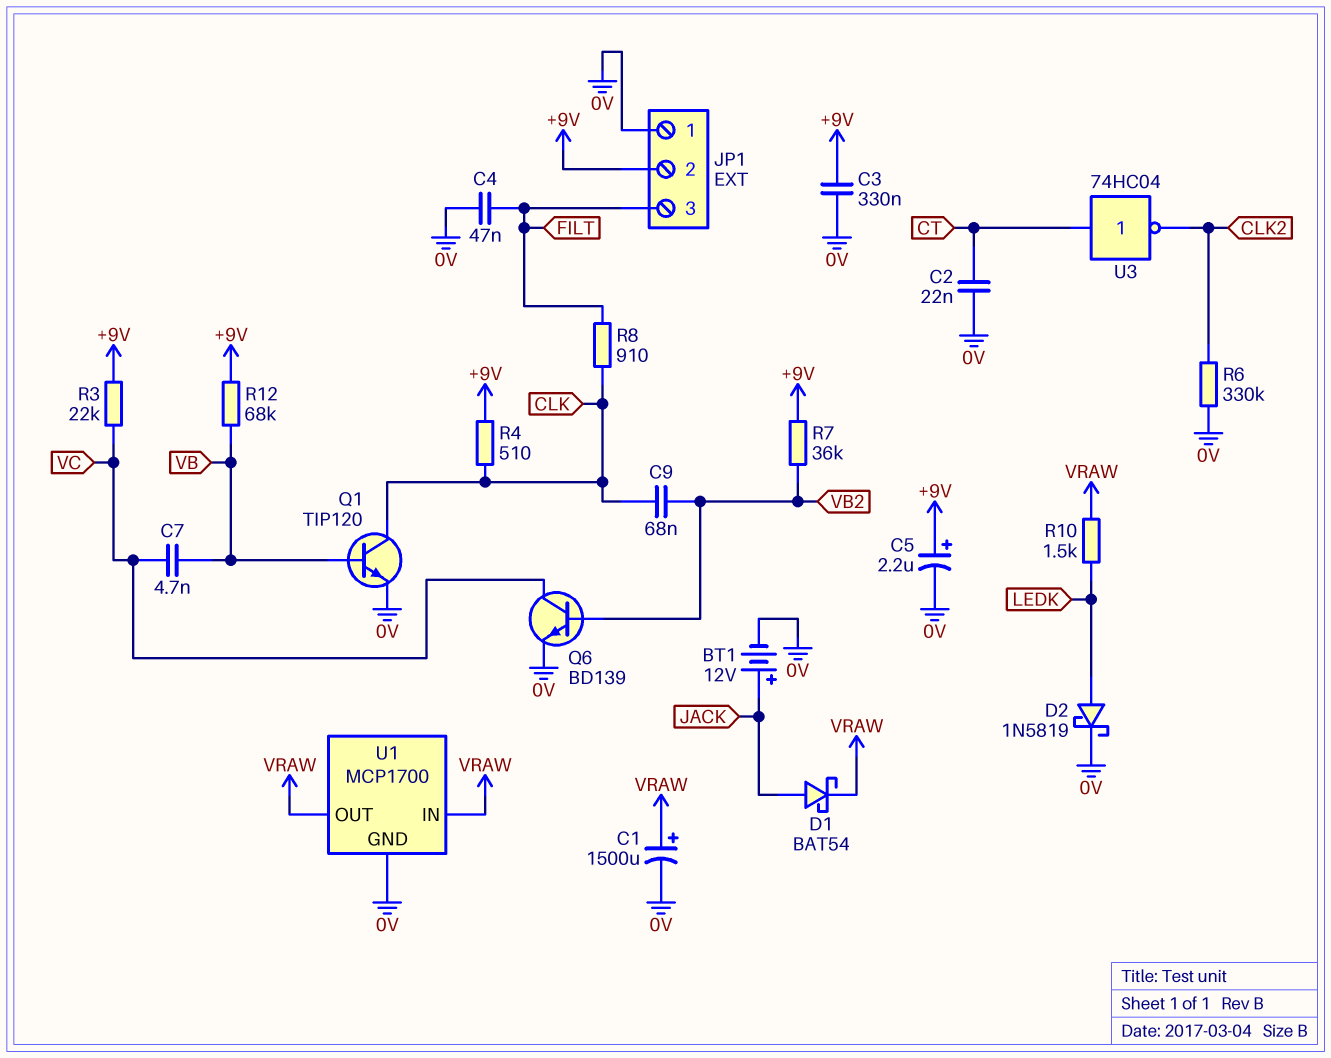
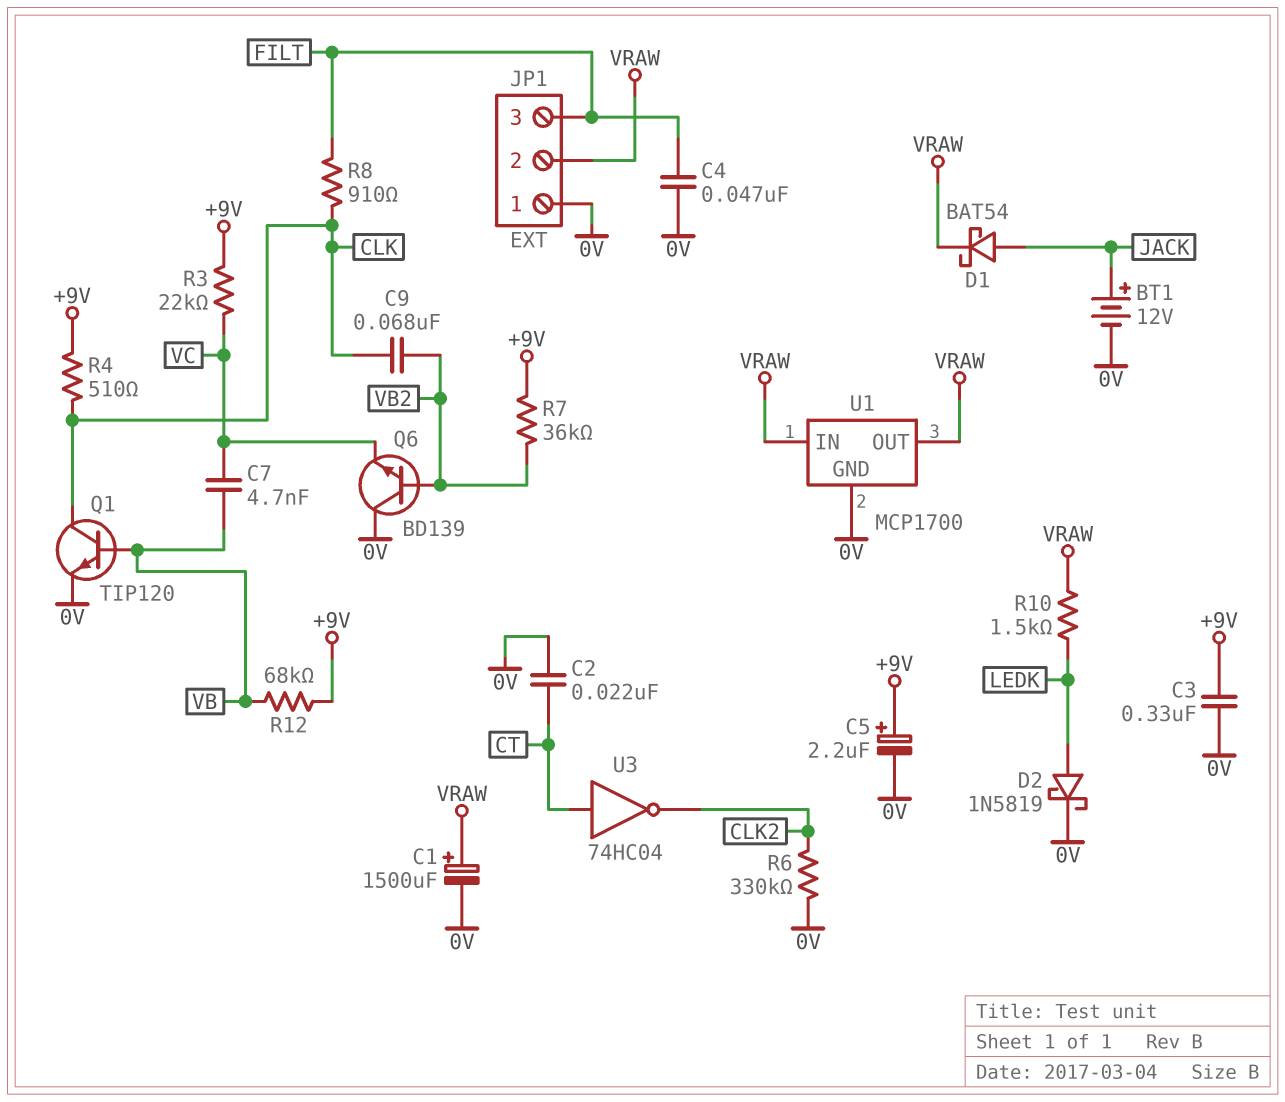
JP1 pin 2: +9V -> VRAW
Q6: NPN BD139 (B VB2, C VC, E 0V) -> NPN BD139 (B VB2, C 0V, E VC)

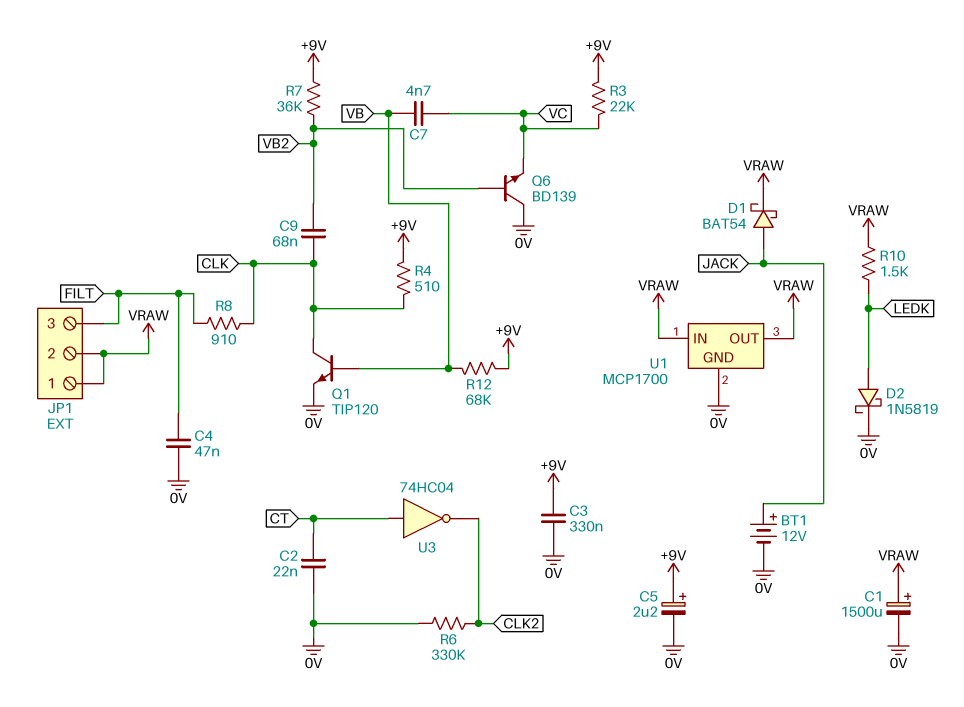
JP1 pin 1: 0V -> VRAW

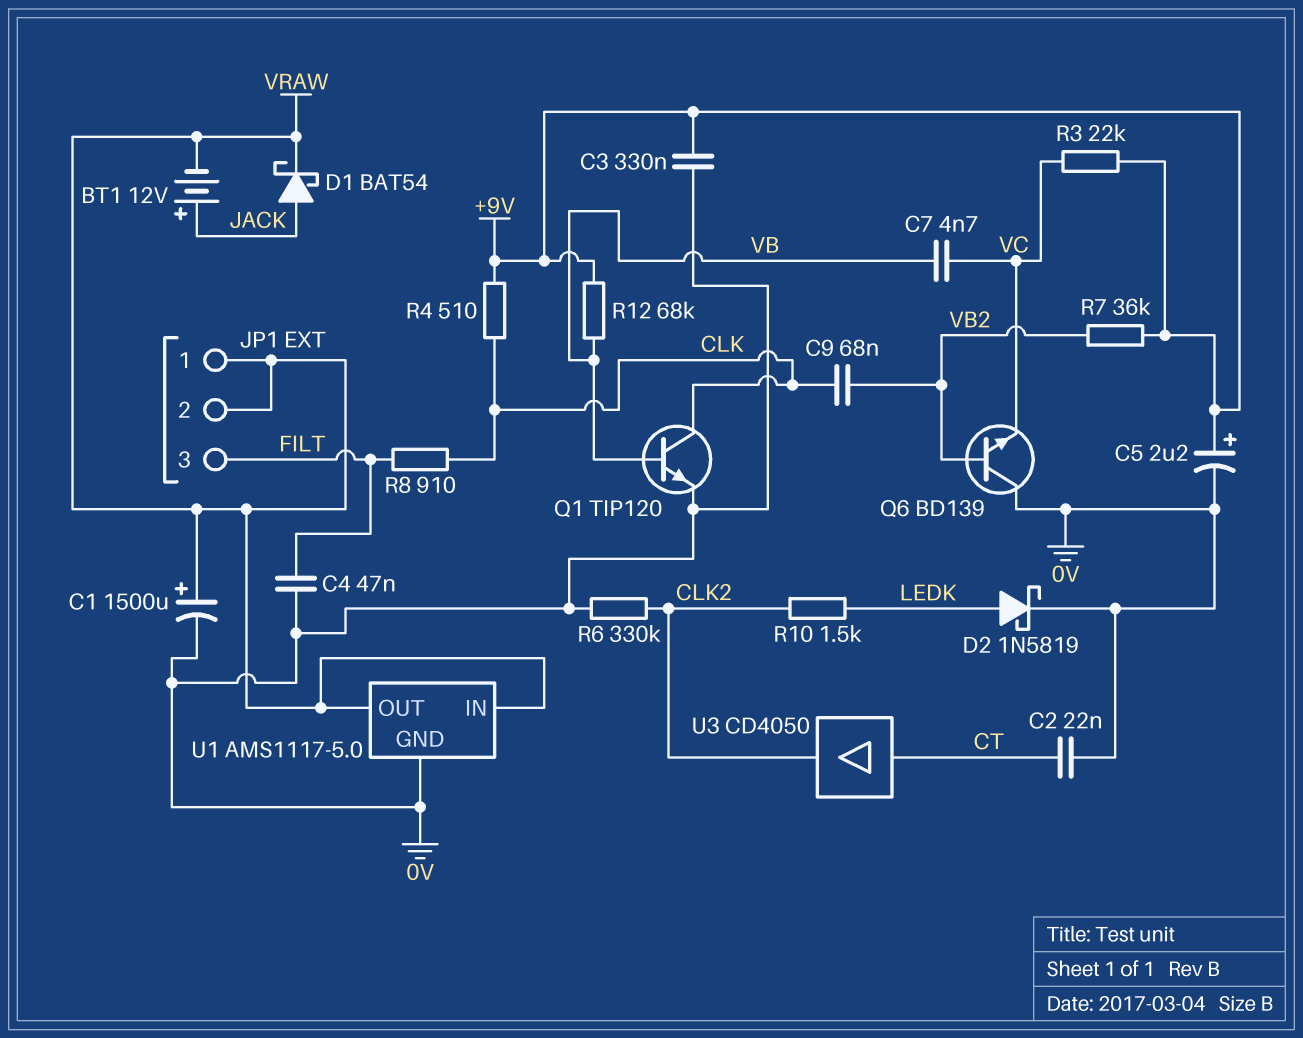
BT1: 12V (plus JACK, minus 0V) -> 12V (plus JACK, minus VRAW)
R10: 1.5k (LEDK, VRAW) -> 1.5k (CLK2, LEDK)
U1: MCP1700 -> AMS1117-5.0
U3: NOT 74HC04 (in CT, out CLK2) -> buffer CD4050 (in CT, out CLK2)

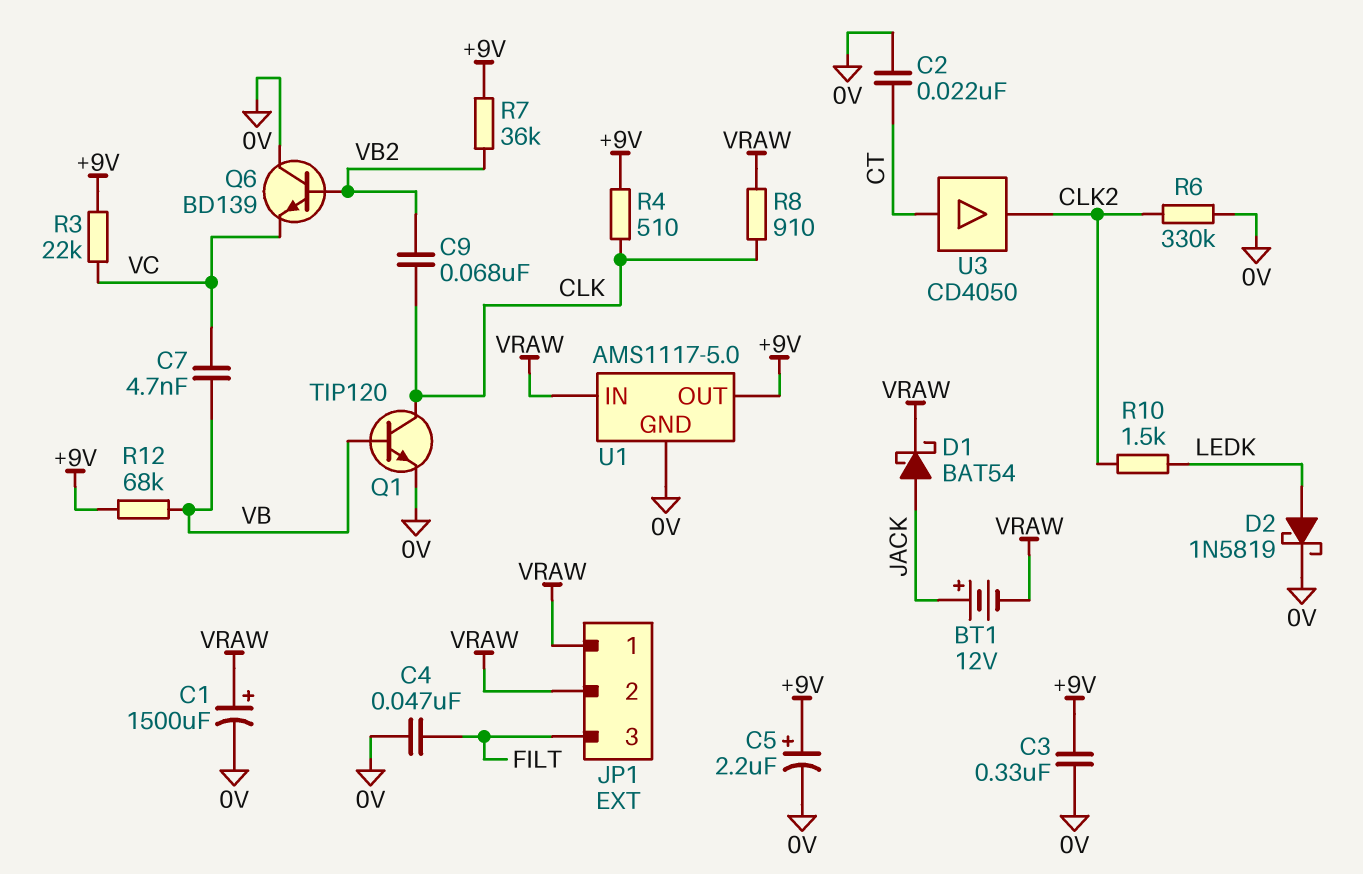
R8: 910 (CLK, FILT) -> 910 (CLK, VRAW)
U1 pin OUT: VRAW -> +9V

